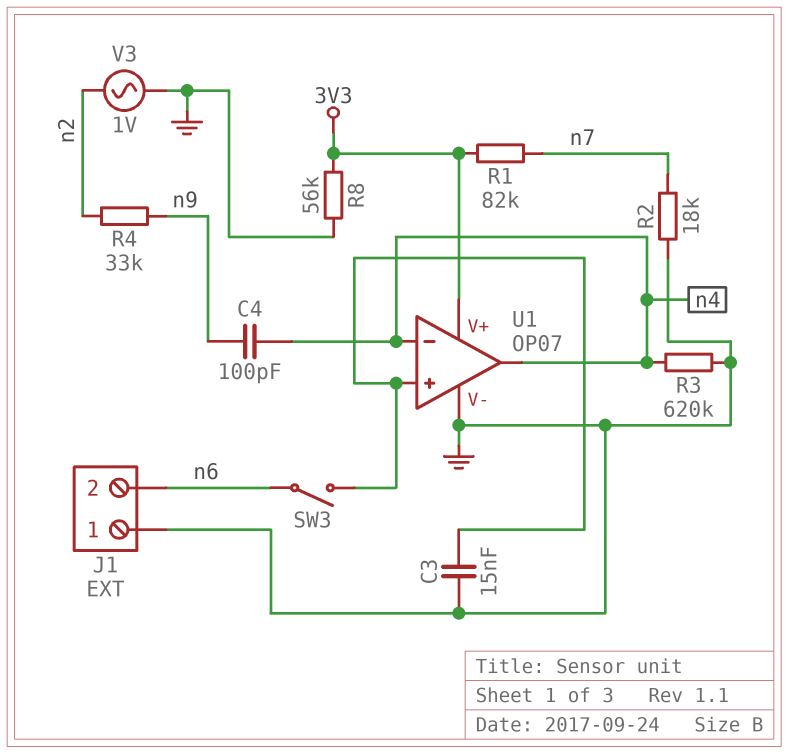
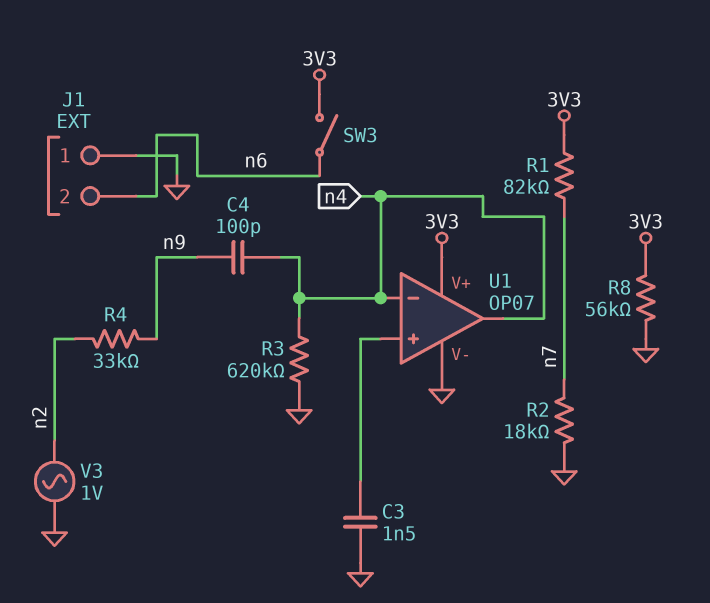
C3: 15nF (GND, U1/in+) -> 1.5nF (GND, U1/in+)
SW3: switch (U1/in+, n6) -> switch (3V3, n6)

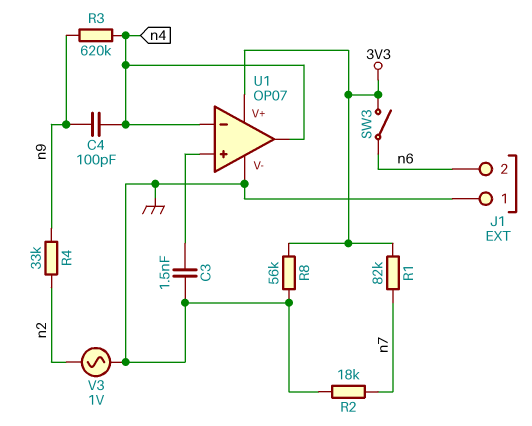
R3: 620k (GND, n4) -> 620k (n4, n9)

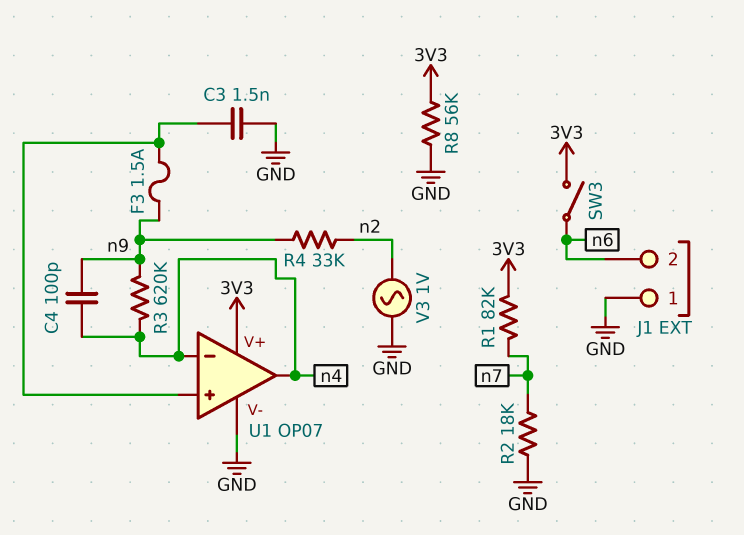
F3: none -> 1.5A (U1/in+, n9)

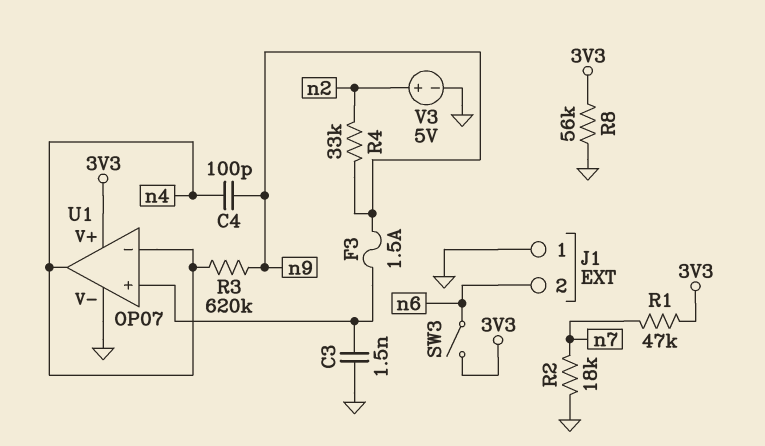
R1: 82k (3V3, n7) -> 47k (3V3, n7)
V3: AC 1V (GND, n2) -> 5V (plus n2, minus GND)

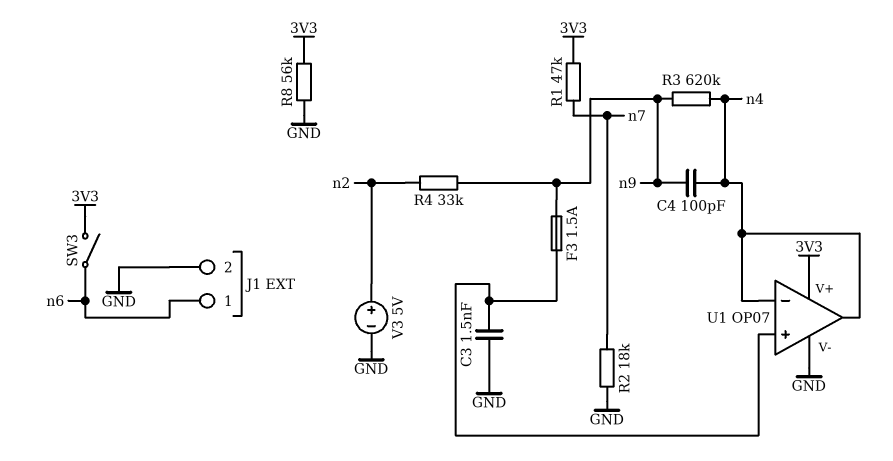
J1 pin 1: GND -> n6
J1 pin 2: n6 -> GND

